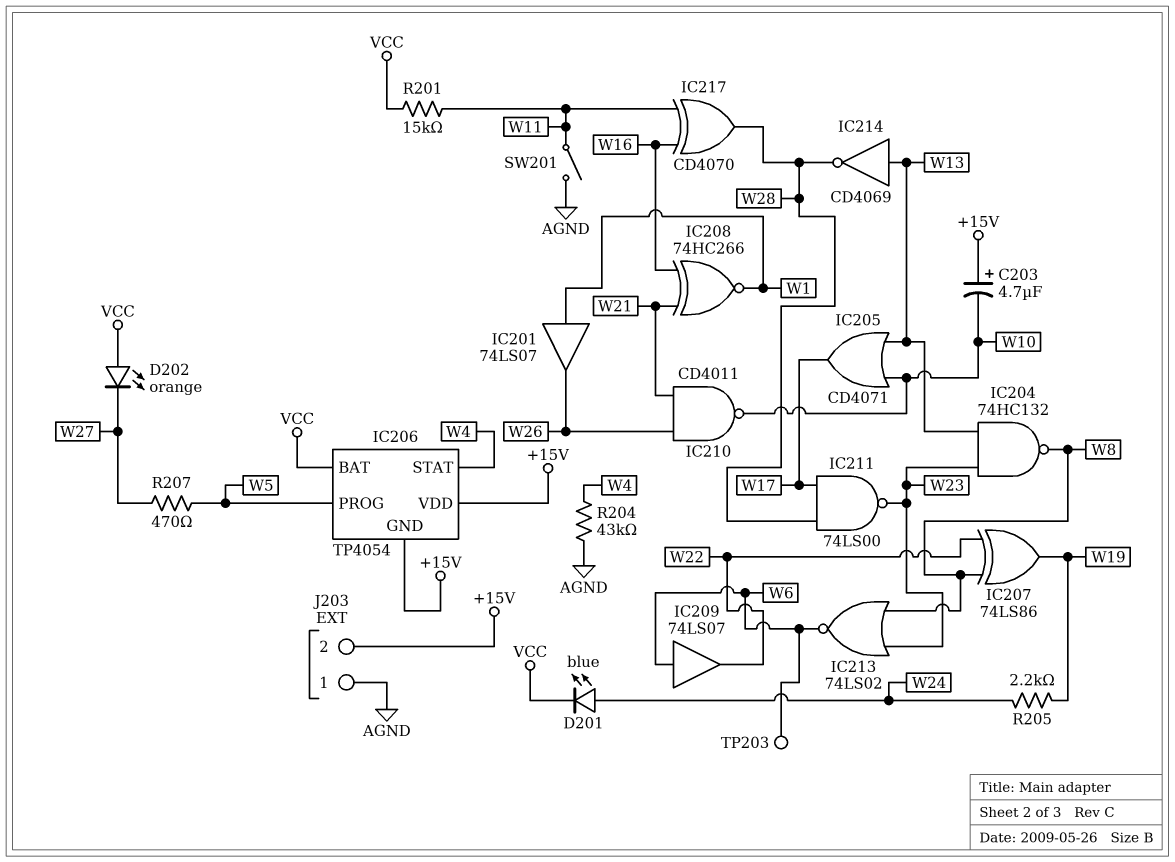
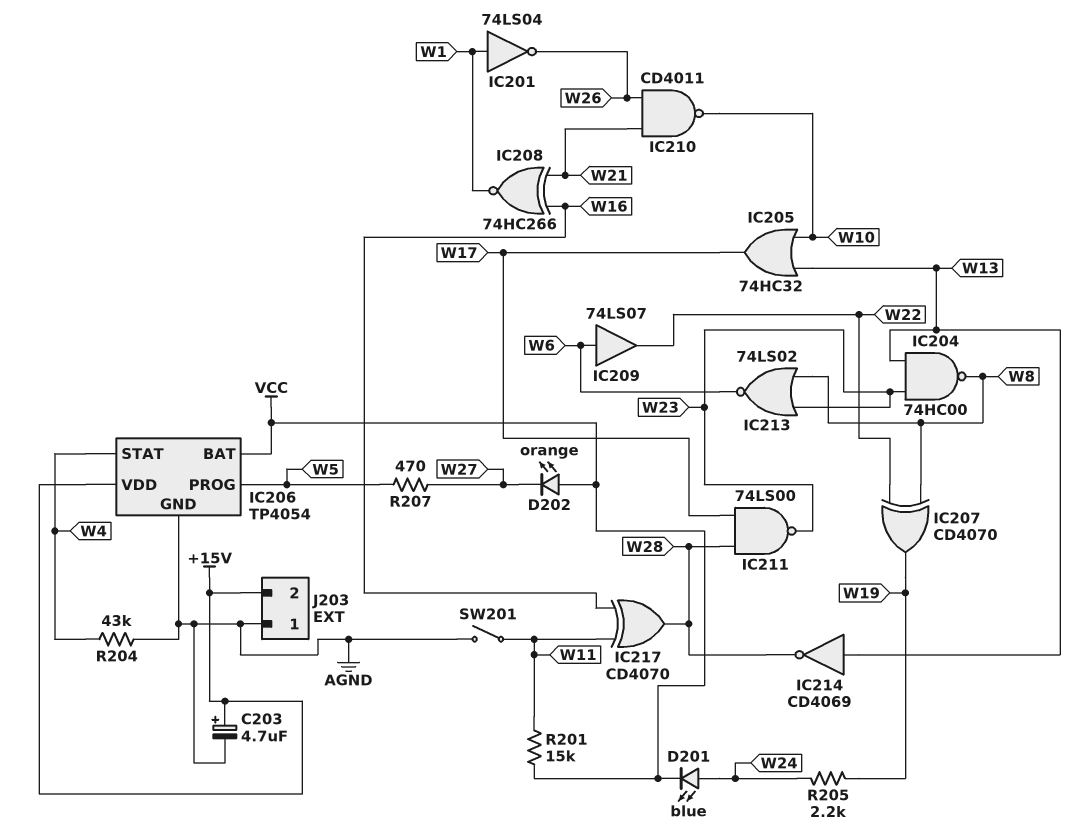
C203: 4.7uF (plus +15V, minus W10) -> 4.7uF (plus +15V, minus AGND)
IC201: buffer 74LS07 (in W1, out W26) -> NOT 74LS04 (in W1, out W26)
IC204: NAND 74HC132 (in W13, in W23, out W8) -> NAND 74HC00 (in W13, in W23, out W8)
IC205: OR CD4071 (in W10, in W13, out W17) -> OR 74HC32 (in W10, in W13, out W17)
IC206 pin GND: +15V -> AGND
IC207: XOR 74LS86 (in W8, in W22, out W19) -> XOR CD4070 (in W8, in W22, out W19)
TP203: test point (W6) -> none

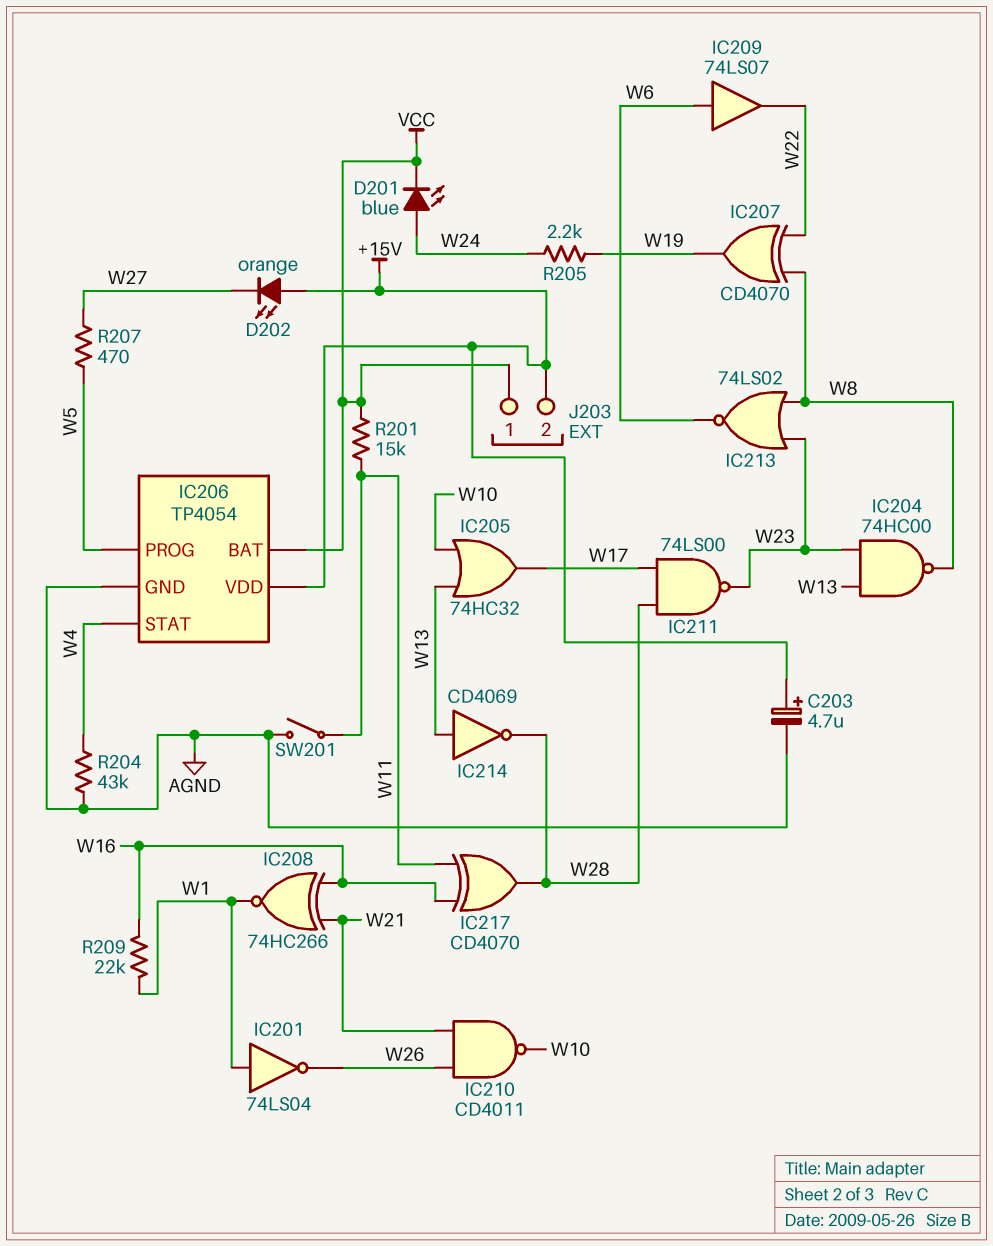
D202: LED orange (A VCC, K W27) -> LED orange (A +15V, K W27)
J203 pin 1: AGND -> VCC
R209: none -> 22k (W1, W16)

